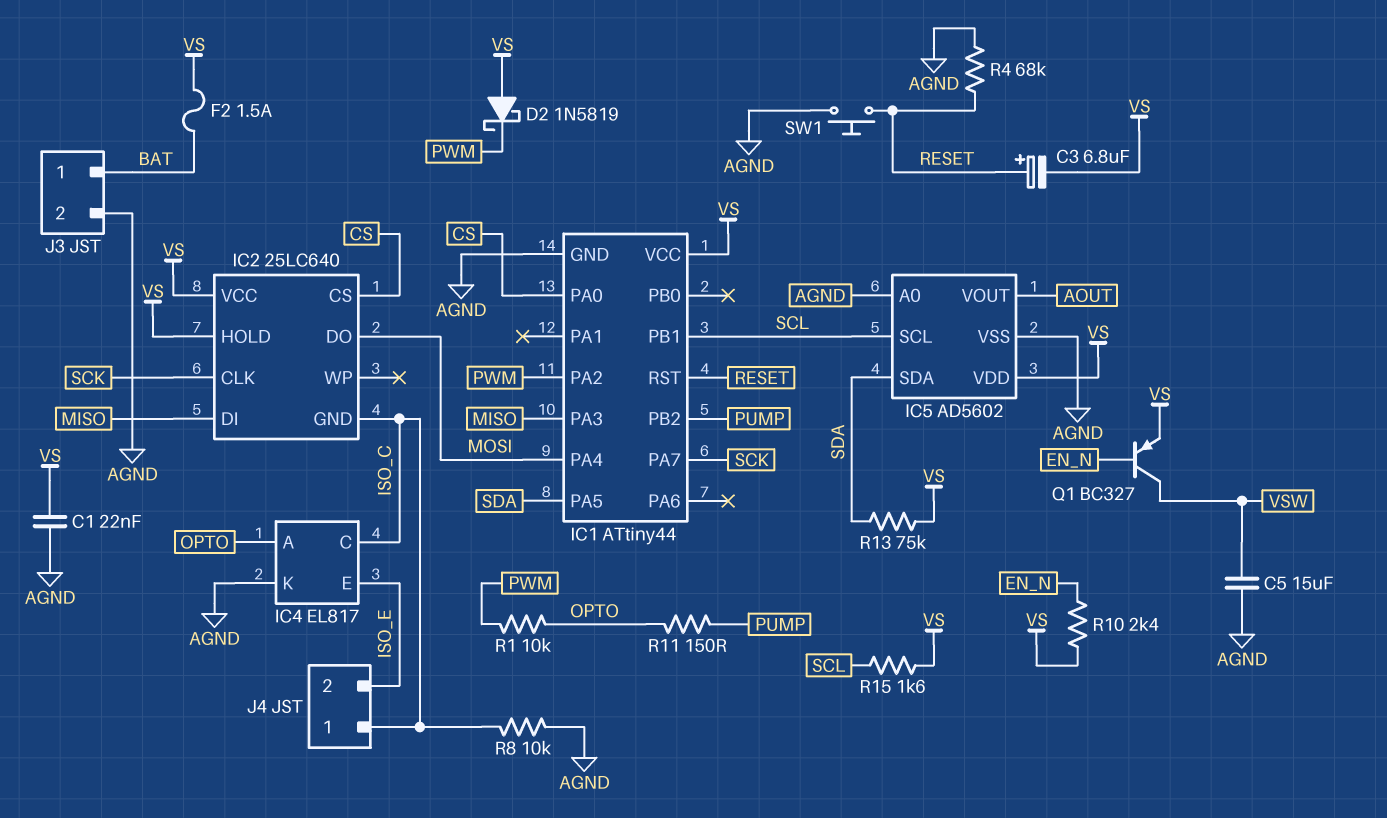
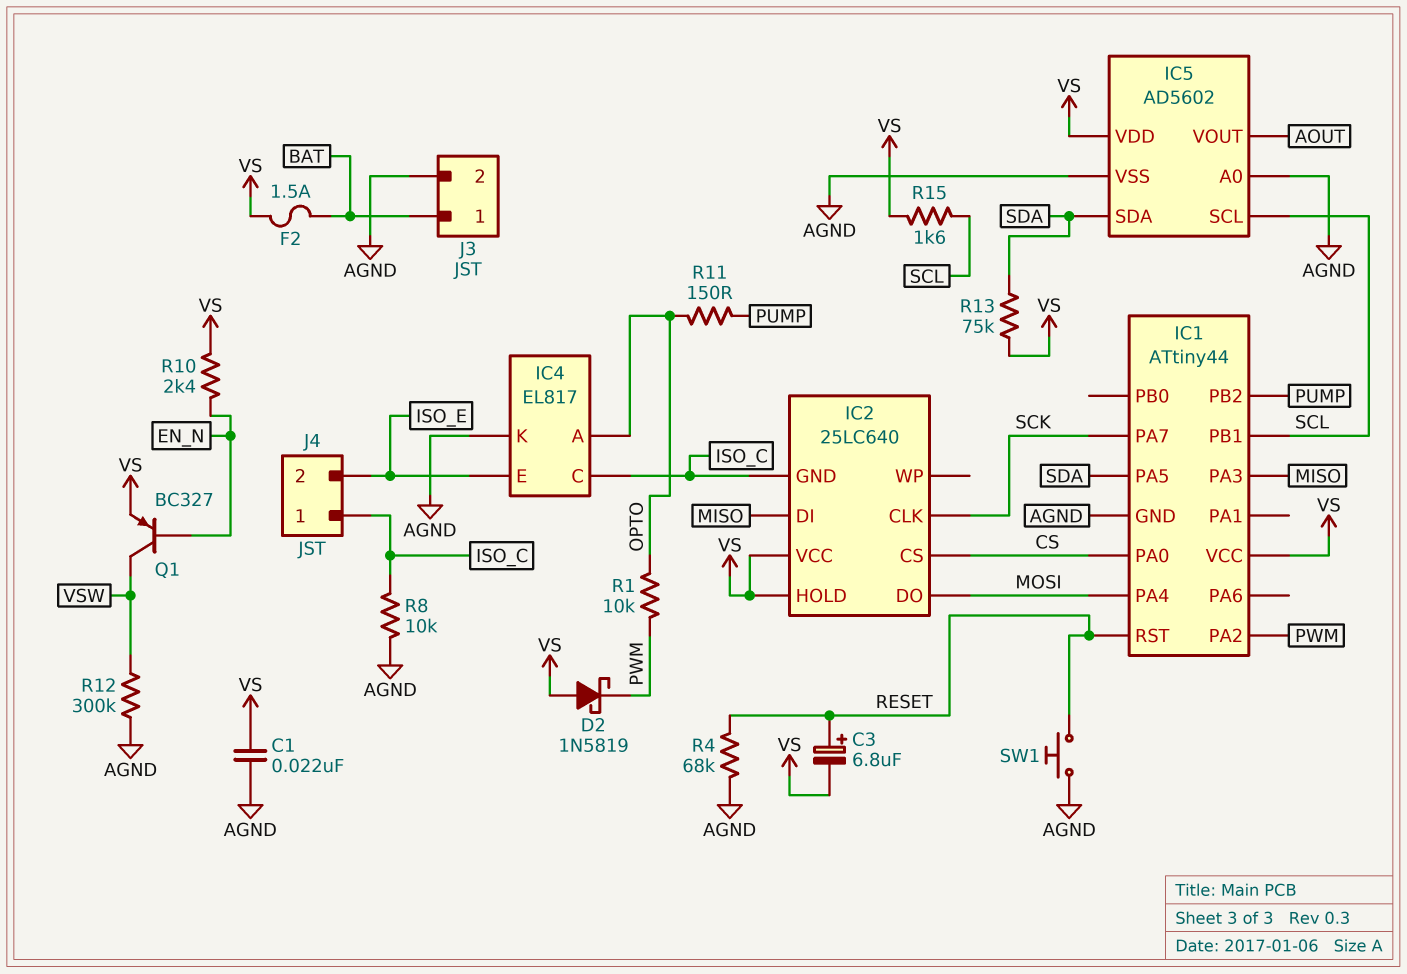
C5: 15uF (AGND, VSW) -> none
R12: none -> 300k (AGND, VSW)

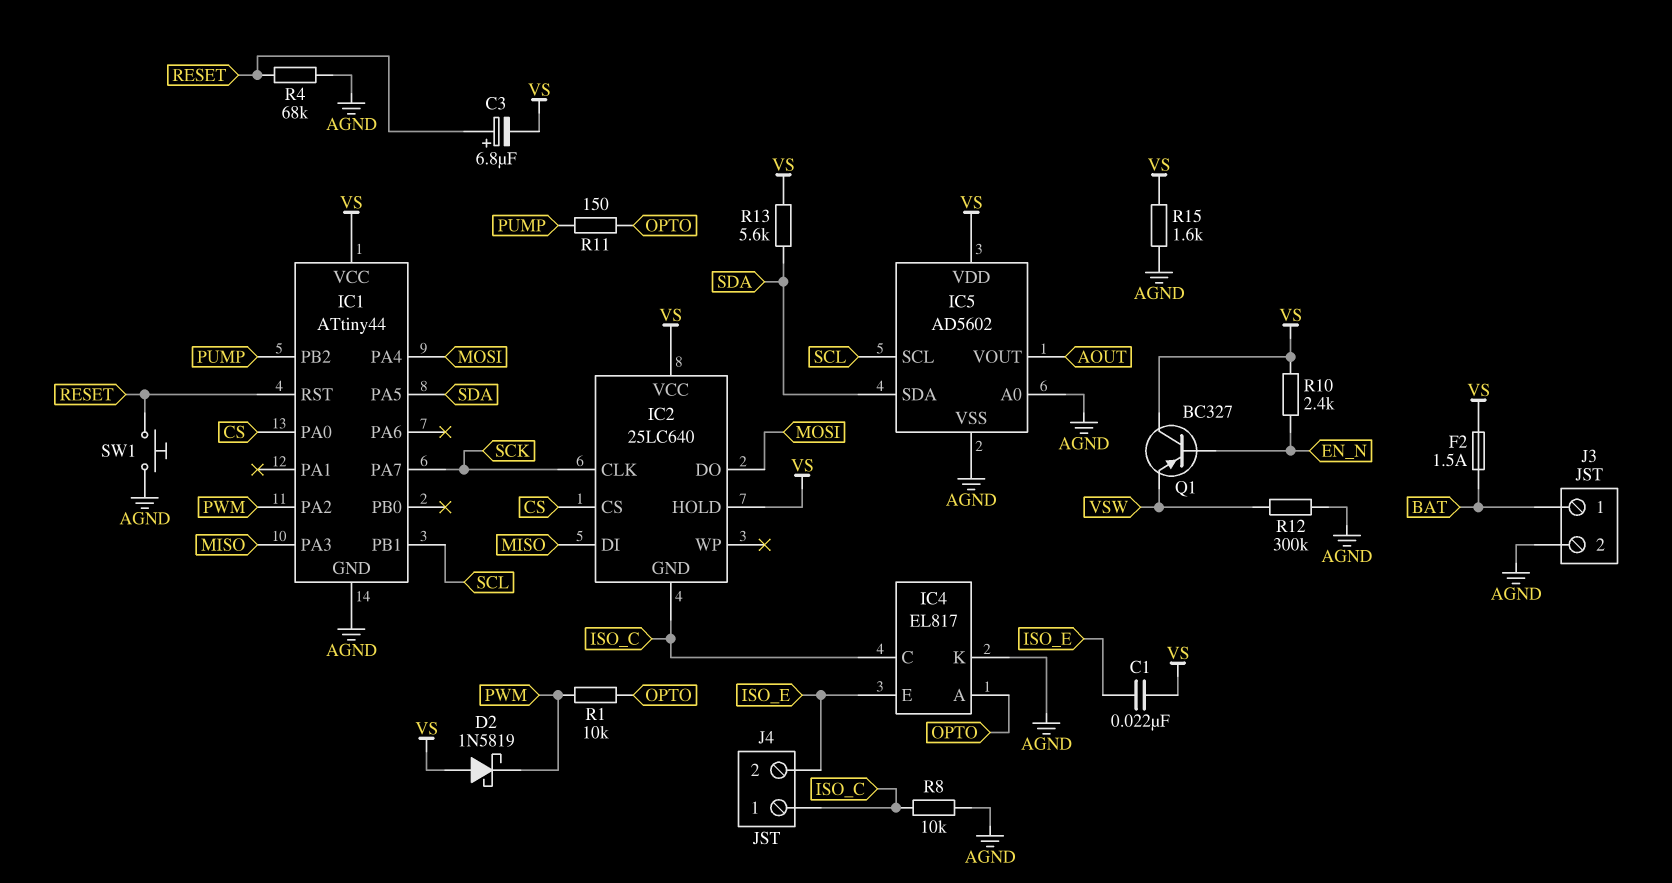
C1: 22nF (AGND, VS) -> 22nF (ISO_E, VS)
Q1: PNP BC327 (B EN_N, C VSW, E VS) -> PNP BC327 (B EN_N, C VS, E VSW)
R13: 75k (SDA, VS) -> 5.6k (SDA, VS)
R15: 1.6k (SCL, VS) -> 1.6k (AGND, VS)

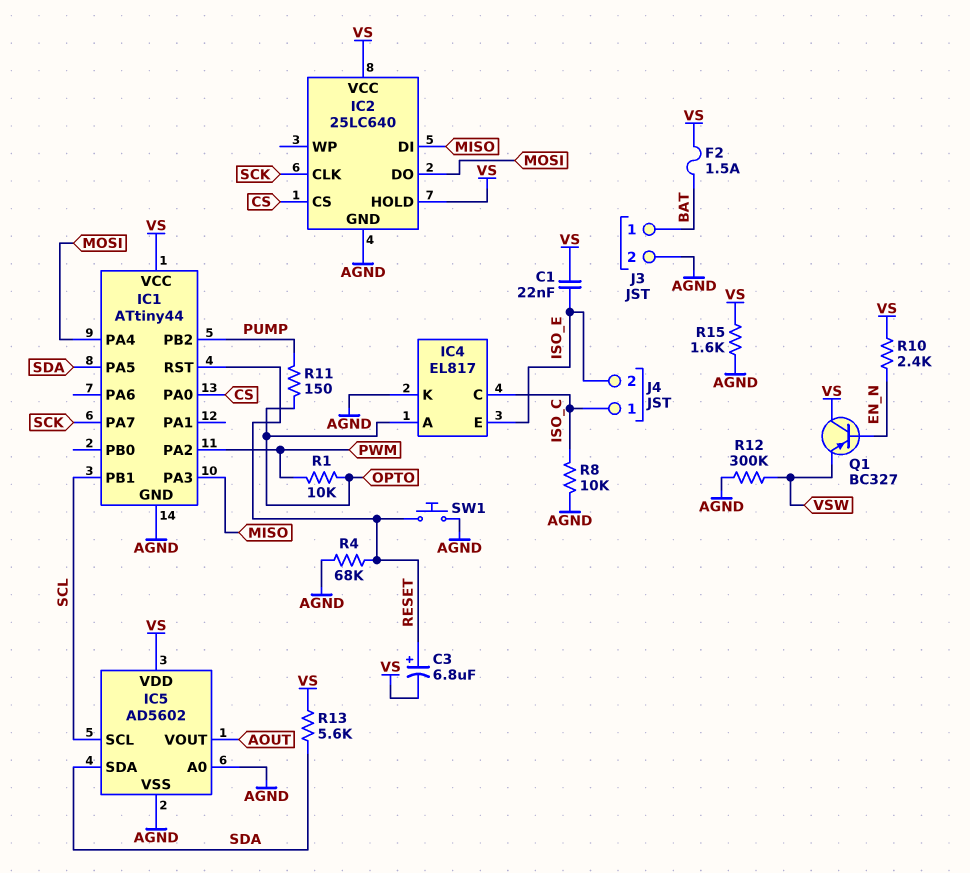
D2: schottky 1N5819 (A VS, K PWM) -> none
IC2 pin GND: ISO_C -> AGND

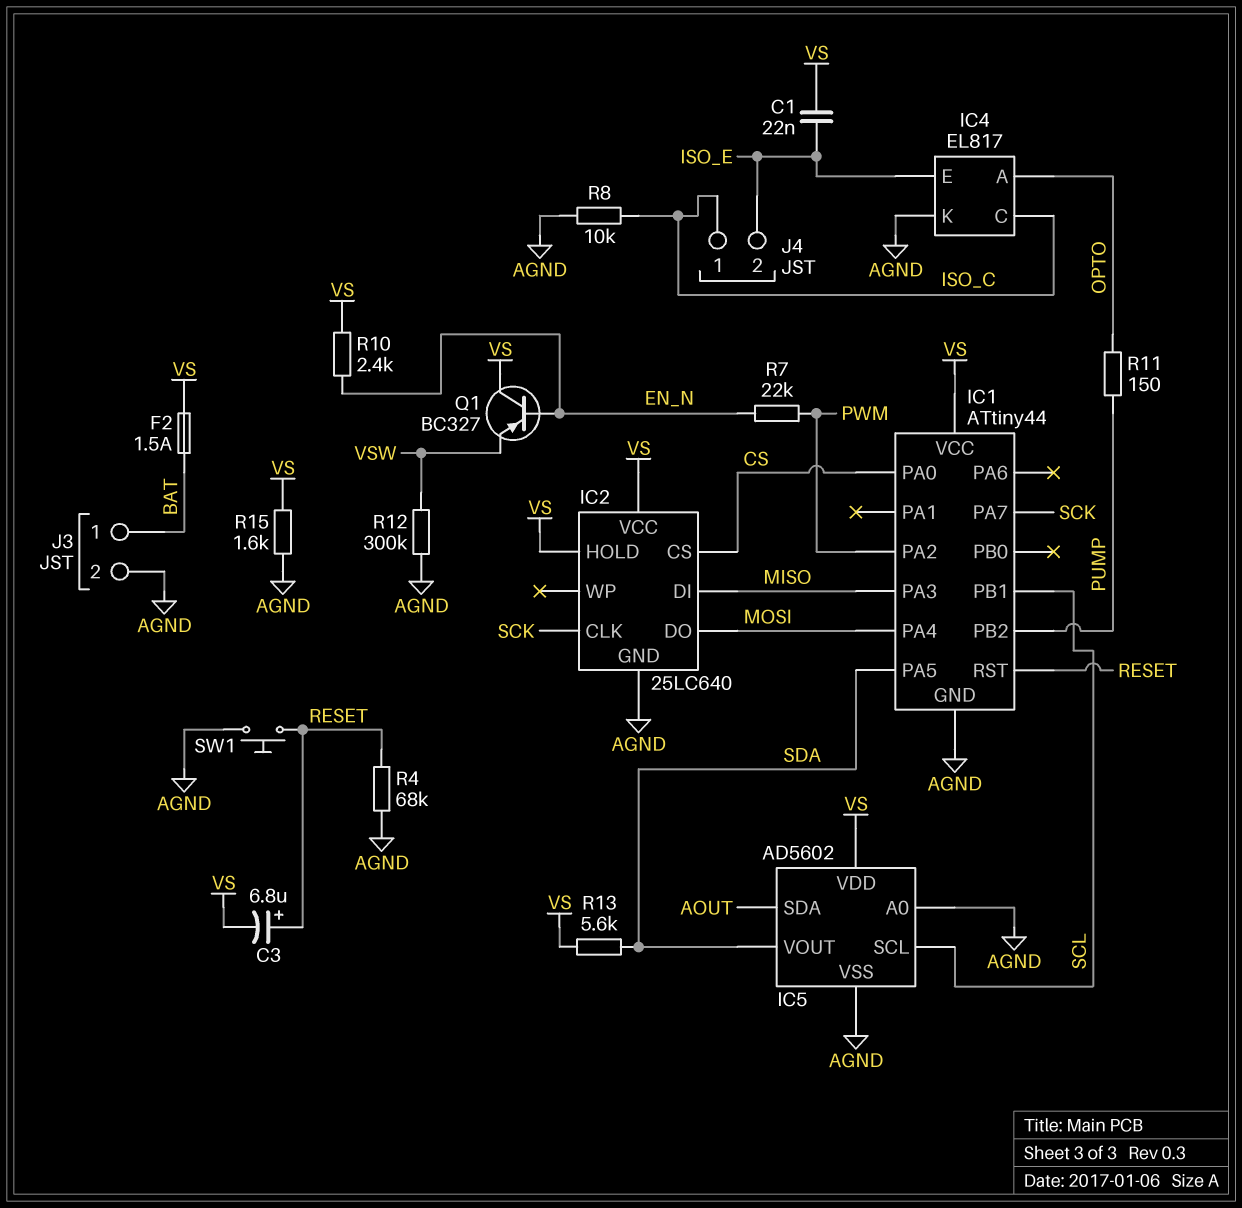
IC5 pin SDA: SDA -> AOUT
IC5 pin VOUT: AOUT -> SDA
R1: 10k (OPTO, PWM) -> none
R7: none -> 22k (EN_N, PWM)

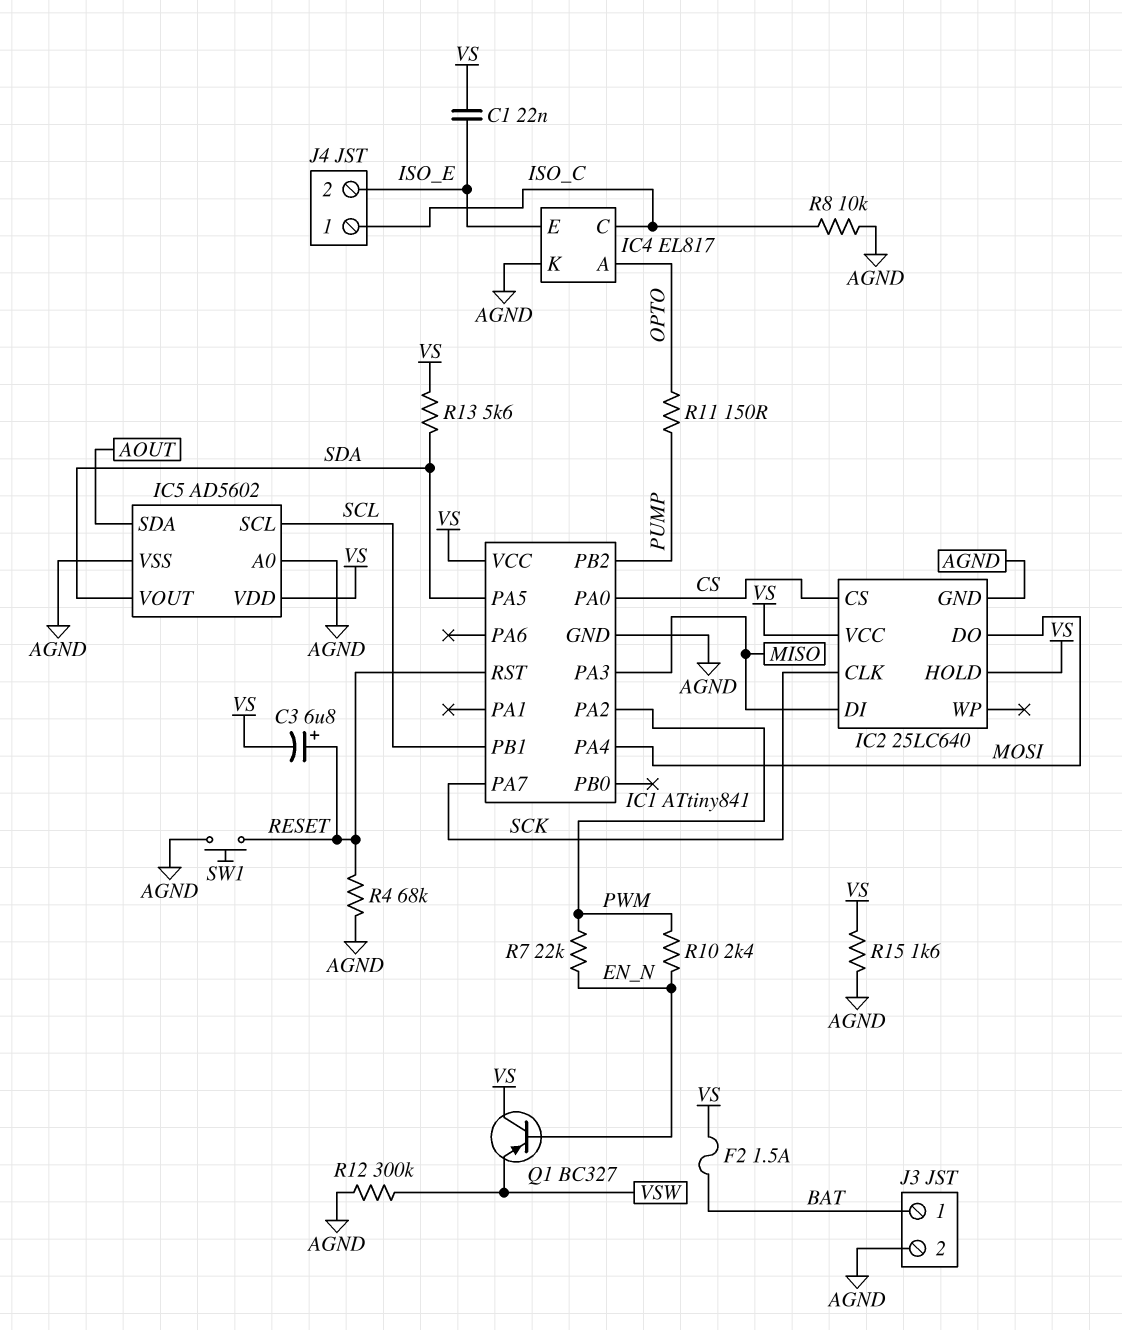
IC1: ATtiny44 -> ATtiny841
R10: 2.4k (EN_N, VS) -> 2.4k (EN_N, PWM)

